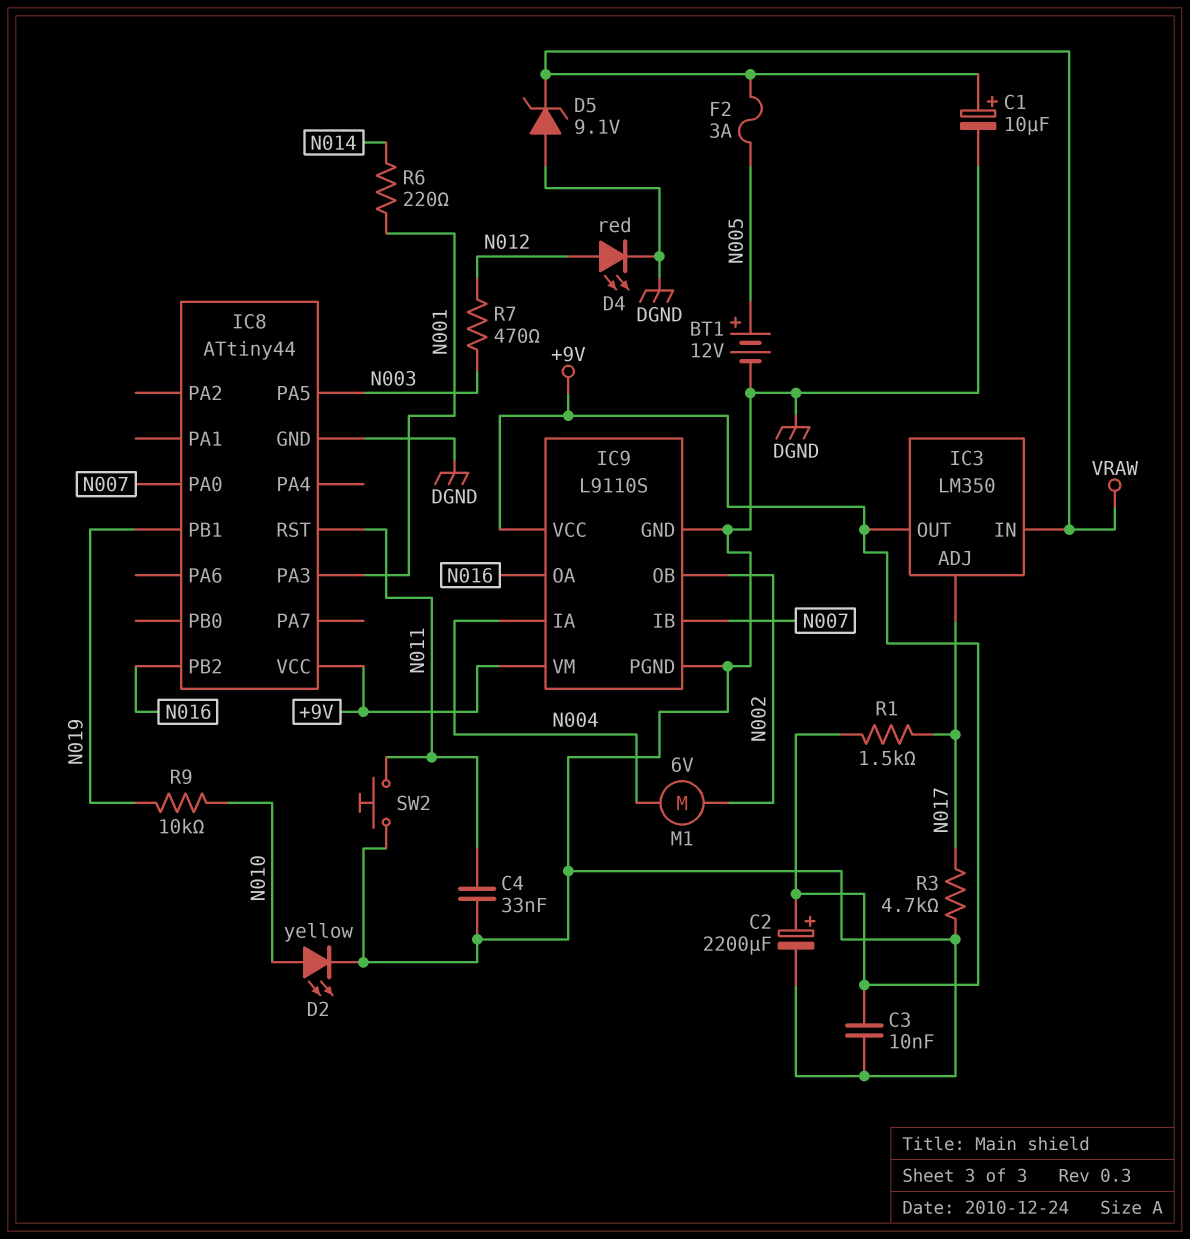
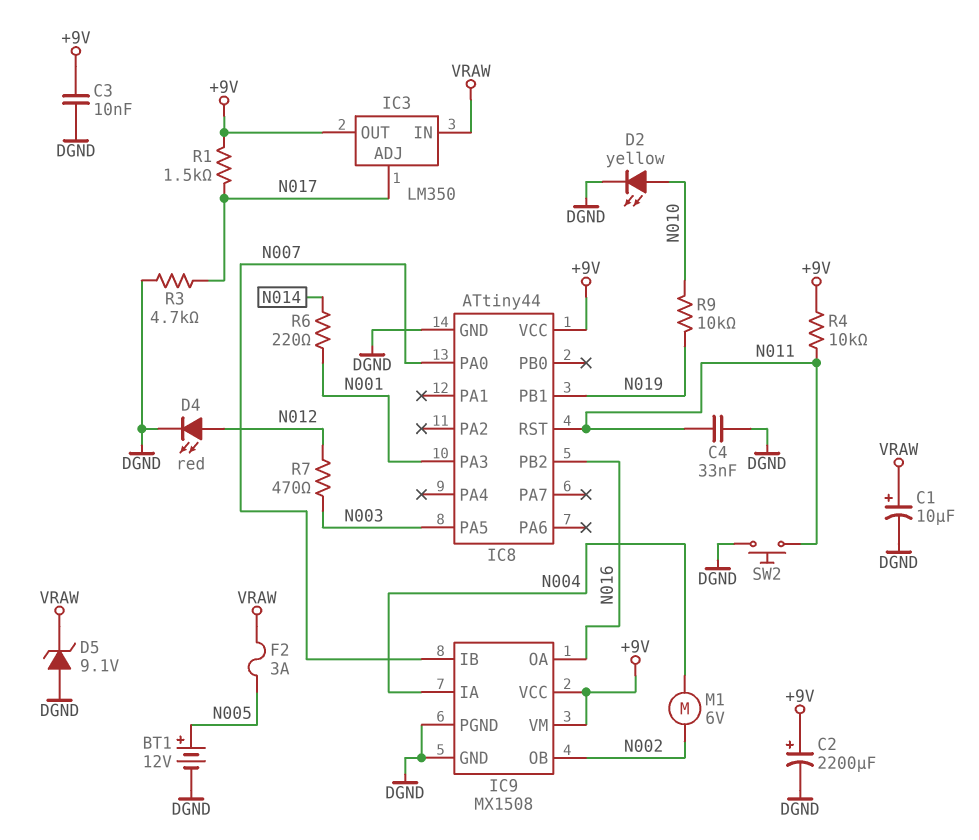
IC9: L9110S -> MX1508
R4: none -> 10k (+9V, N011)

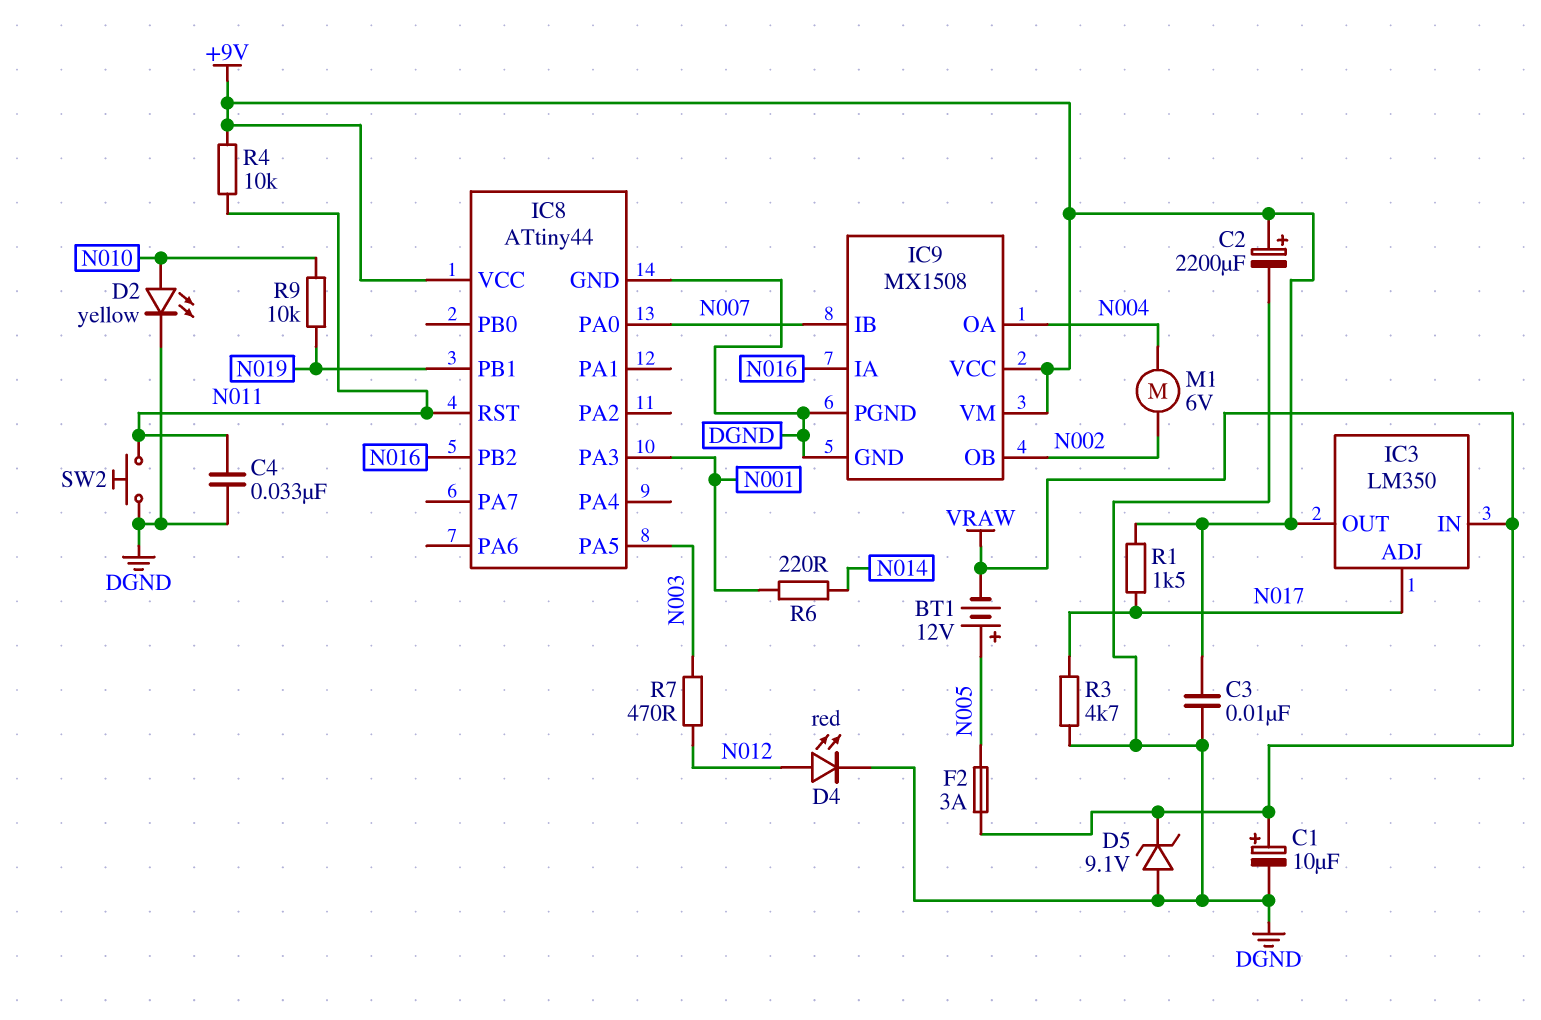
BT1: 12V (plus N005, minus DGND) -> 12V (plus N005, minus VRAW)
IC9 pin IA: N004 -> N016
IC9 pin OA: N016 -> N004

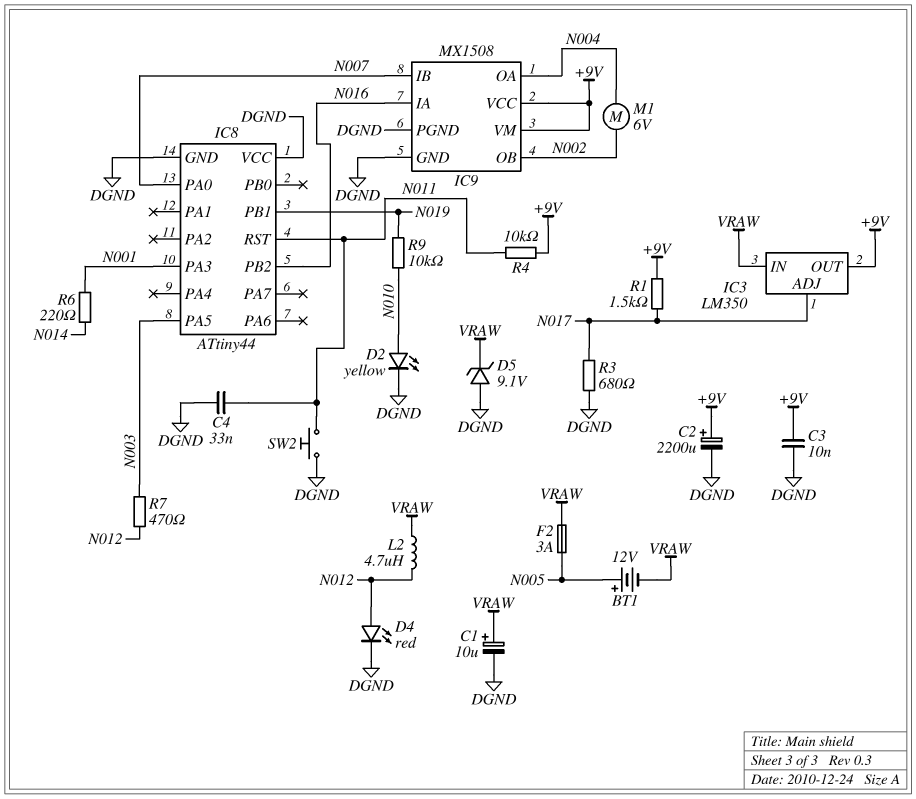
IC8 pin VCC: +9V -> DGND
L2: none -> 4.7uH (N012, VRAW)
R3: 4.7k (DGND, N017) -> 680 (DGND, N017)

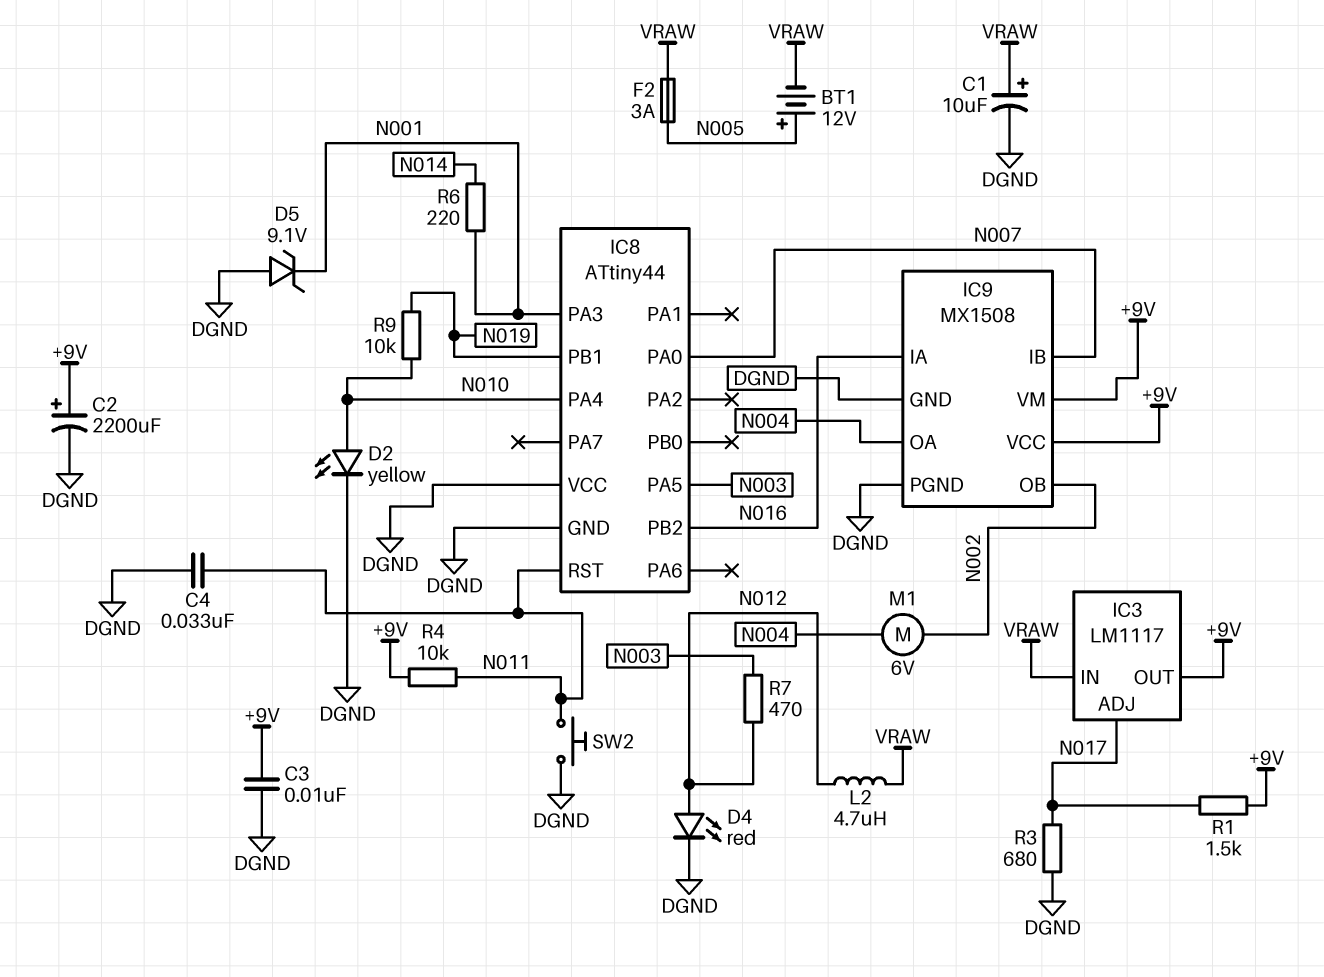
D5: zener 9.1V (A DGND, K VRAW) -> zener 9.1V (A DGND, K N001)
IC3: LM350 -> LM1117
IC8 pin PA4: none -> N010

